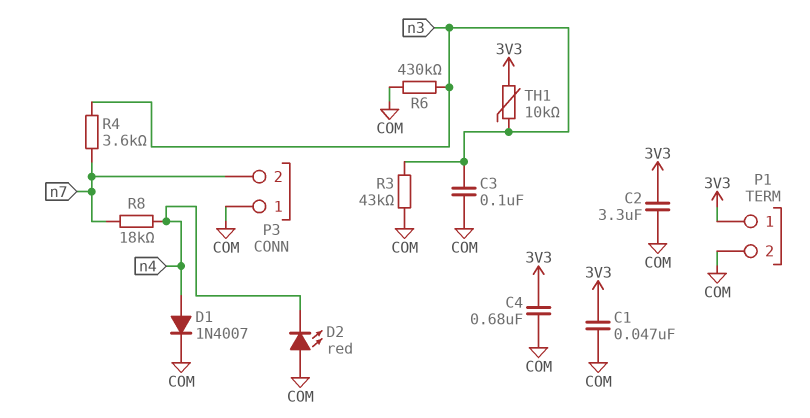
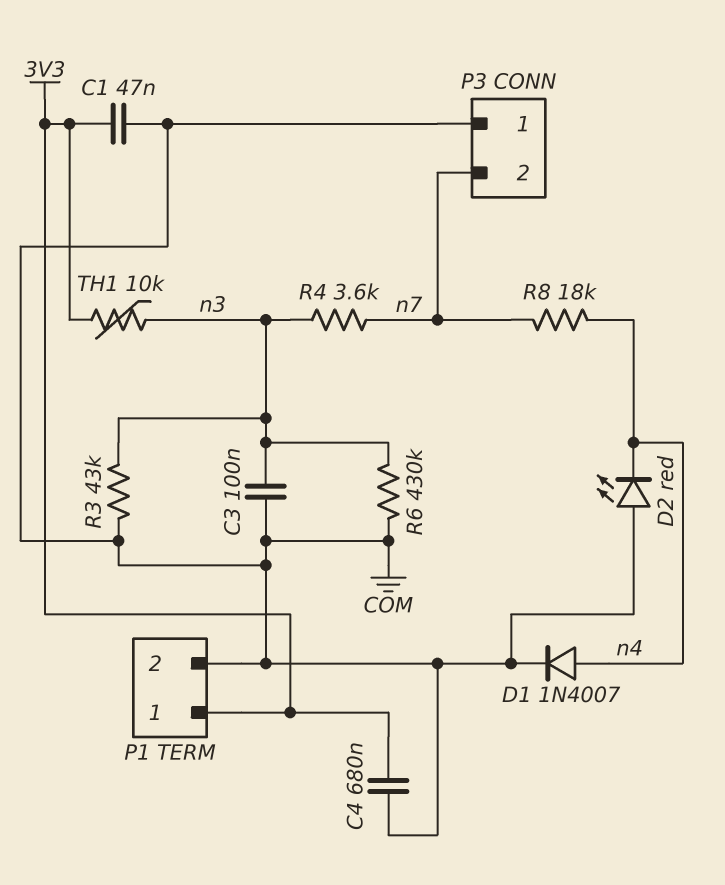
C2: 3.3uF (3V3, COM) -> none

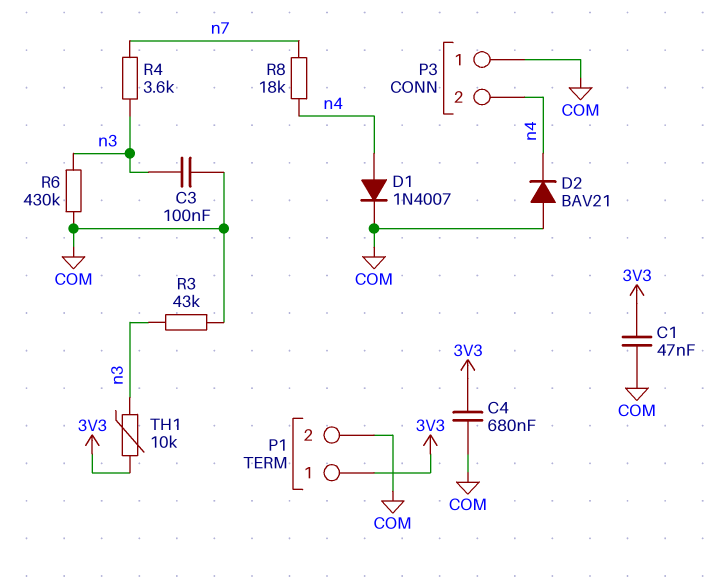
D2: LED red (A COM, K n4) -> diode BAV21 (A COM, K n4)
P3 pin 2: n7 -> n4

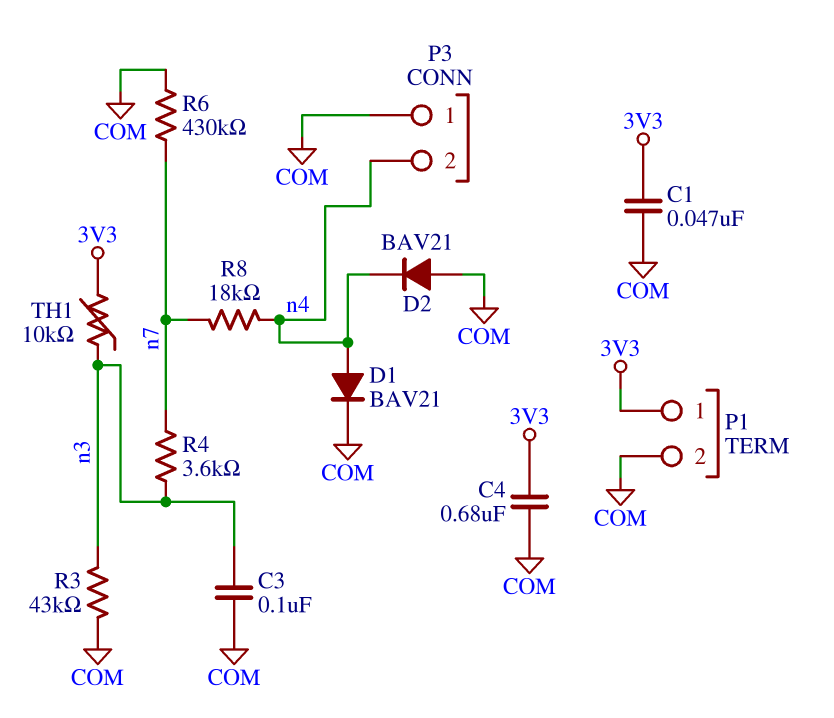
D1: diode 1N4007 (A n4, K COM) -> diode BAV21 (A n4, K COM)
R6: 430k (COM, n3) -> 430k (COM, n7)

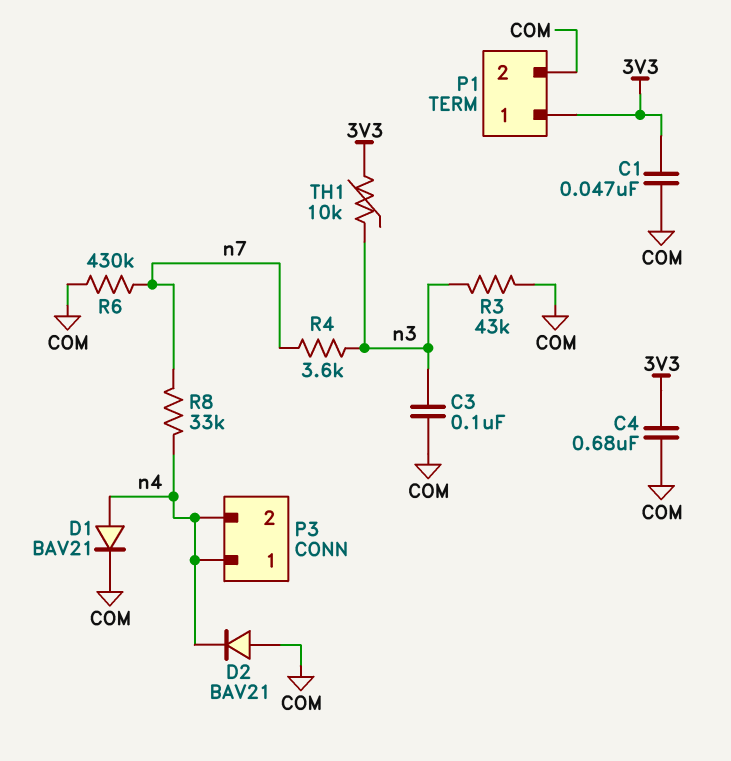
P3 pin 1: COM -> n4
R8: 18k (n4, n7) -> 33k (n4, n7)

